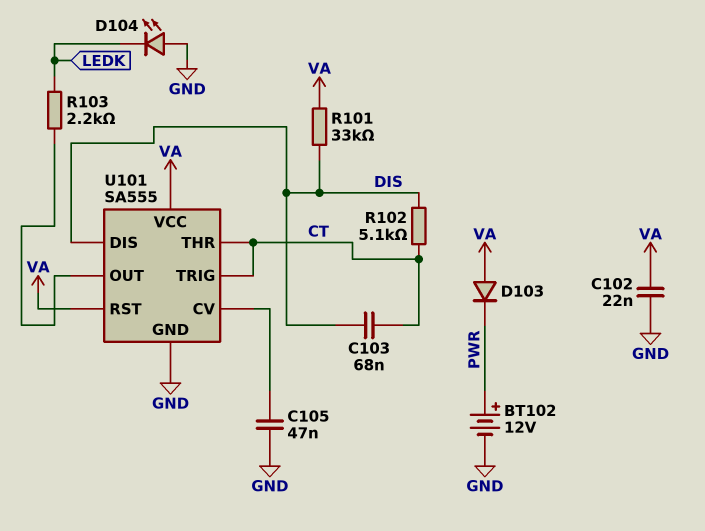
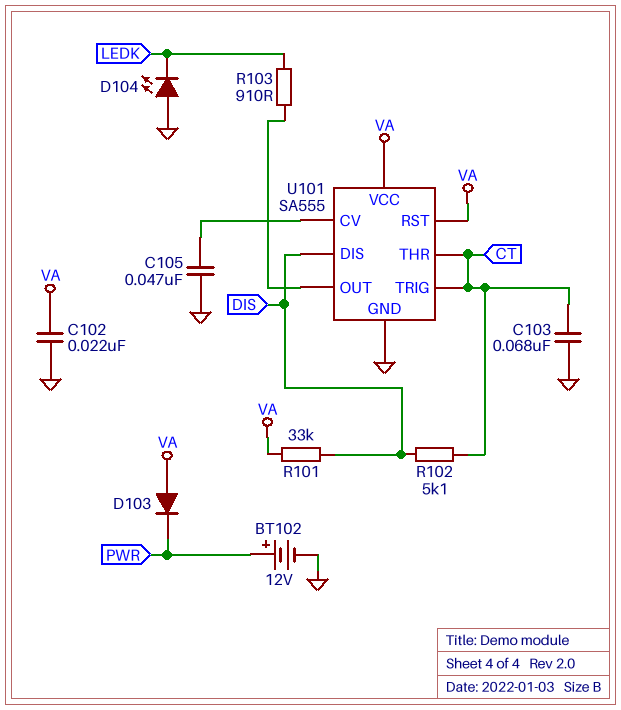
C103: 68nF (CT, DIS) -> 68nF (CT, GND)
R103: 2.2k (LEDK, U101/OUT) -> 910 (LEDK, U101/OUT)

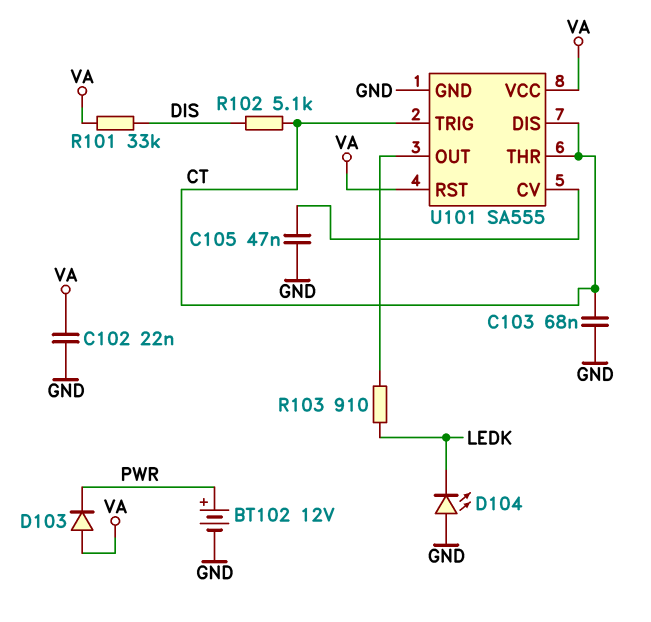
U101 pin DIS: DIS -> CT

